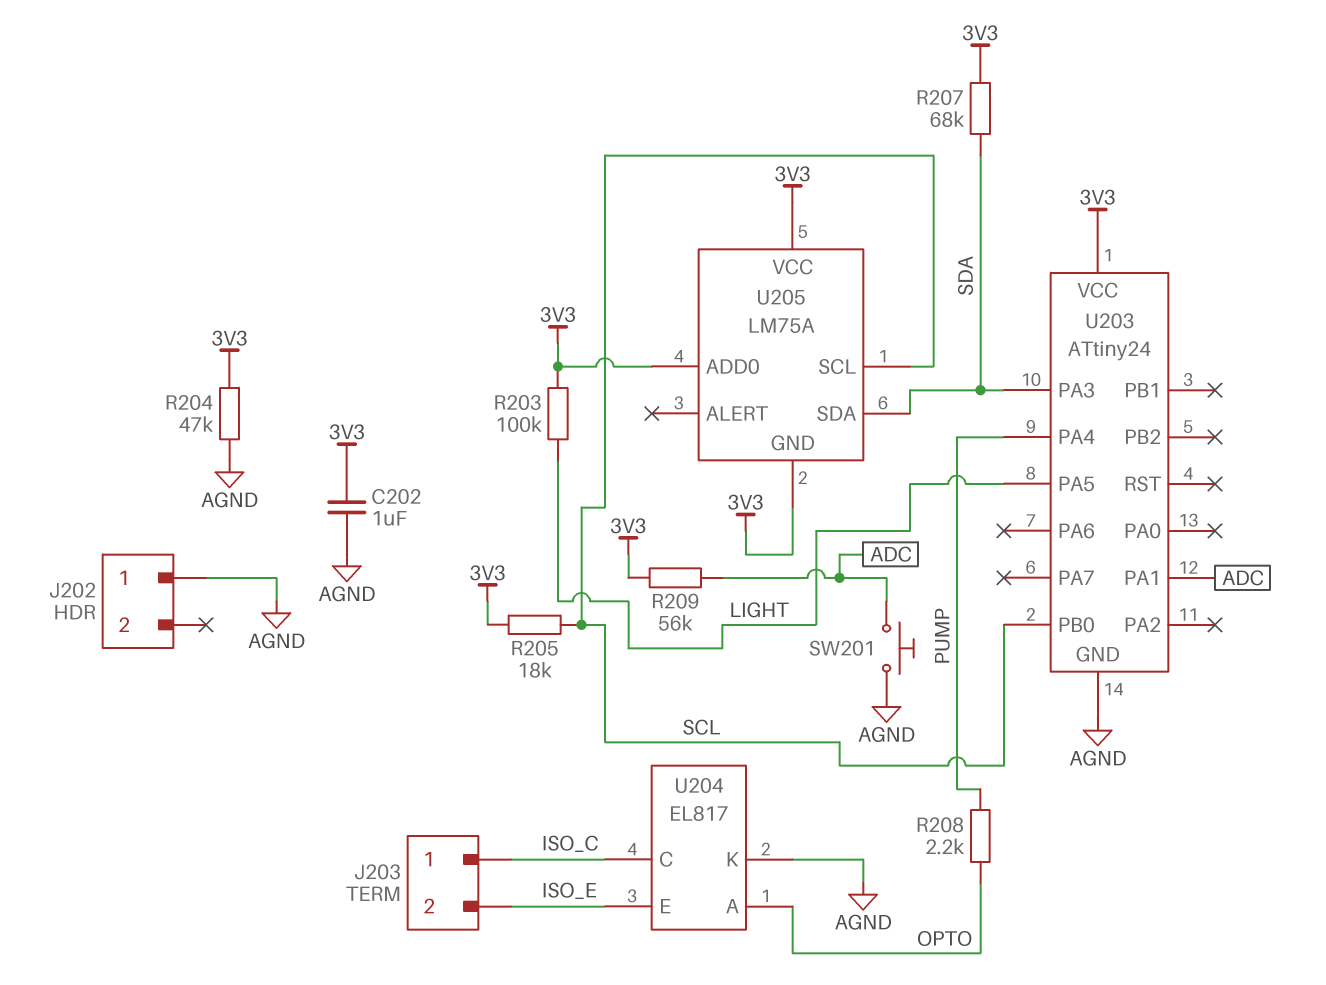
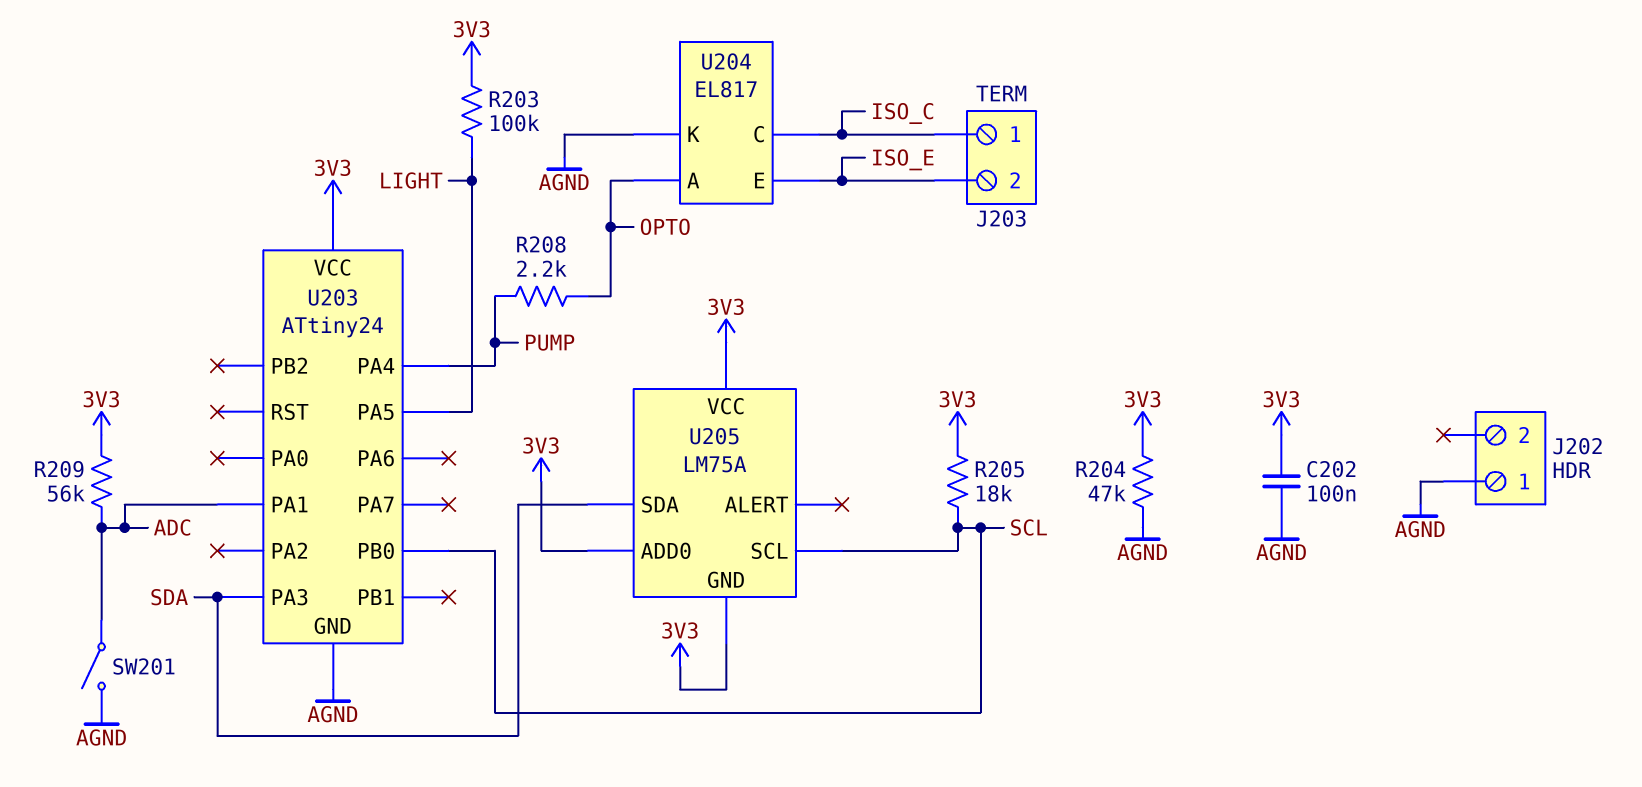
C202: 1uF (3V3, AGND) -> 100nF (3V3, AGND)
R207: 68k (3V3, SDA) -> none
SW201: button (ADC, AGND) -> switch (ADC, AGND)

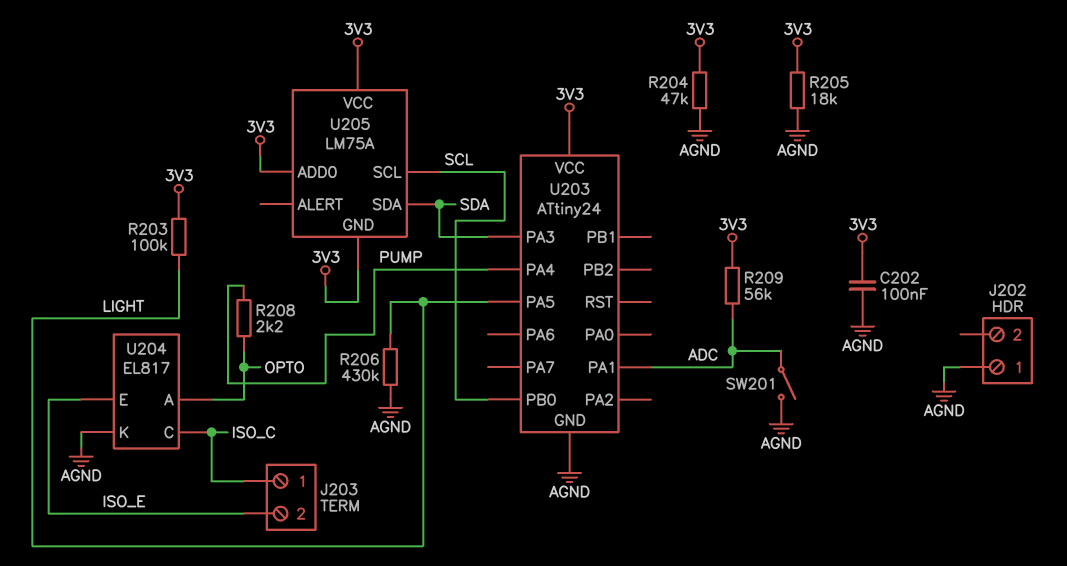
R205: 18k (3V3, SCL) -> 18k (3V3, AGND)
R206: none -> 430k (AGND, LIGHT)

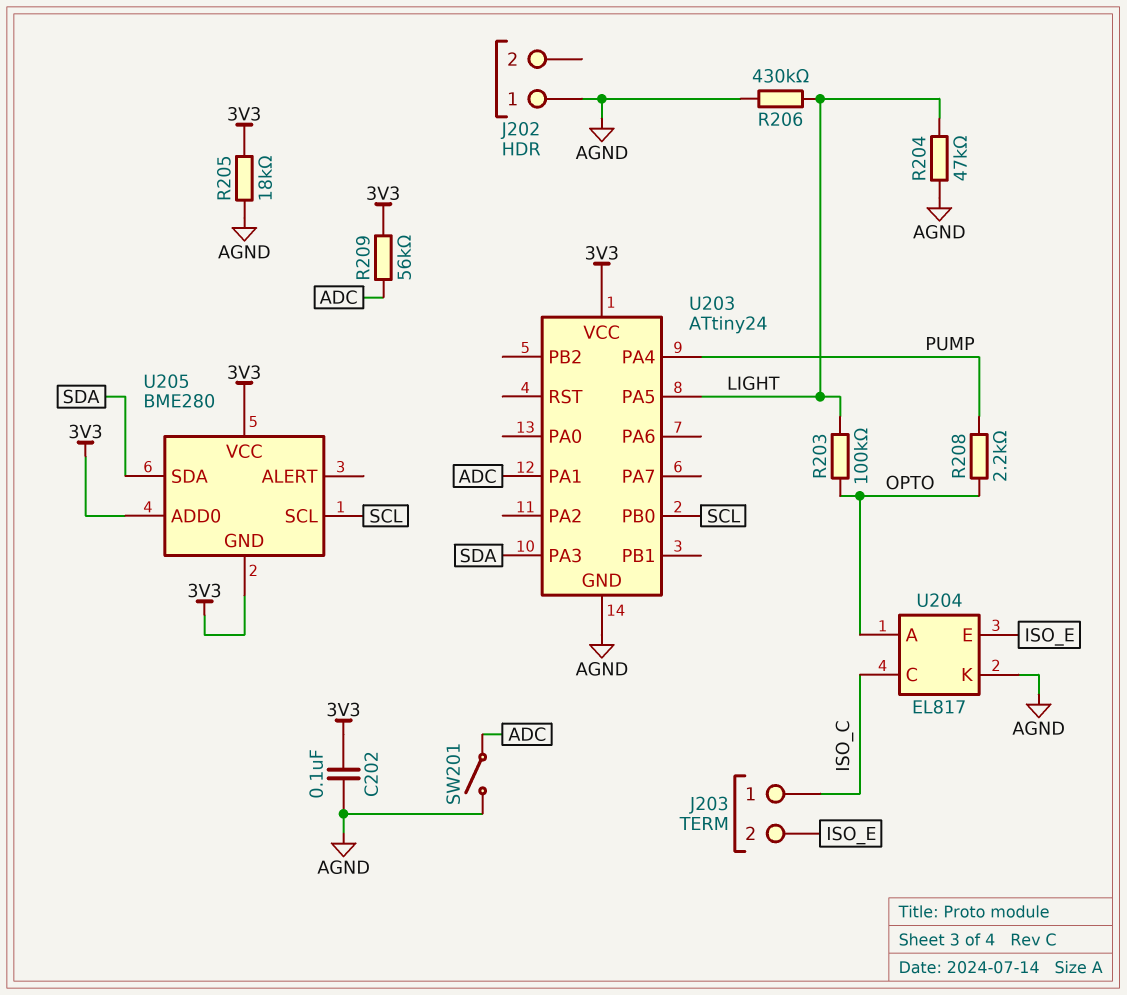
R203: 100k (3V3, LIGHT) -> 100k (LIGHT, OPTO)
R204: 47k (3V3, AGND) -> 47k (AGND, LIGHT)
U205: LM75A -> BME280

